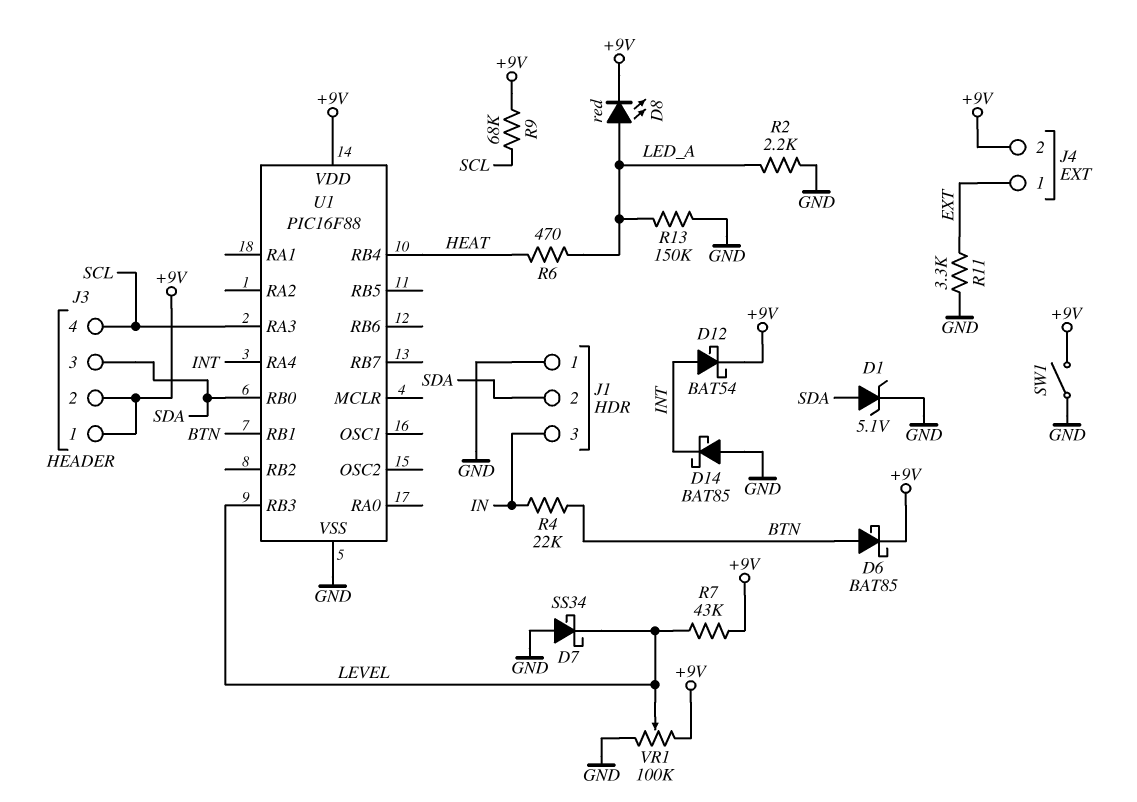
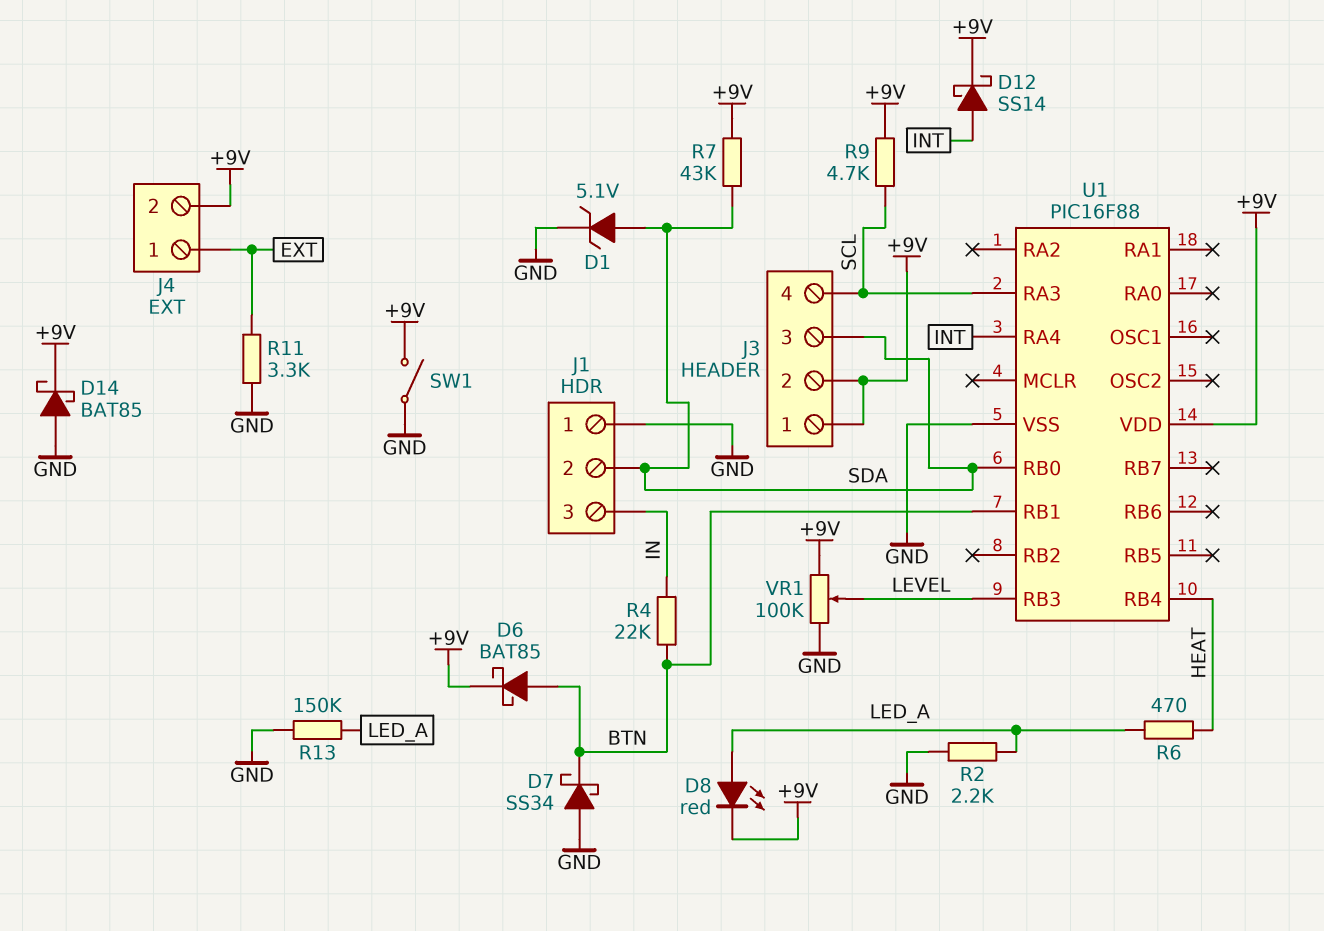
D7: schottky SS34 (A GND, K LEVEL) -> schottky SS34 (A GND, K BTN)
D12: schottky BAT54 (A INT, K +9V) -> schottky SS14 (A INT, K +9V)
D14: schottky BAT85 (A GND, K INT) -> schottky BAT85 (A GND, K +9V)
R7: 43k (+9V, LEVEL) -> 43k (+9V, SDA)
R9: 68k (+9V, SCL) -> 4.7k (+9V, SCL)

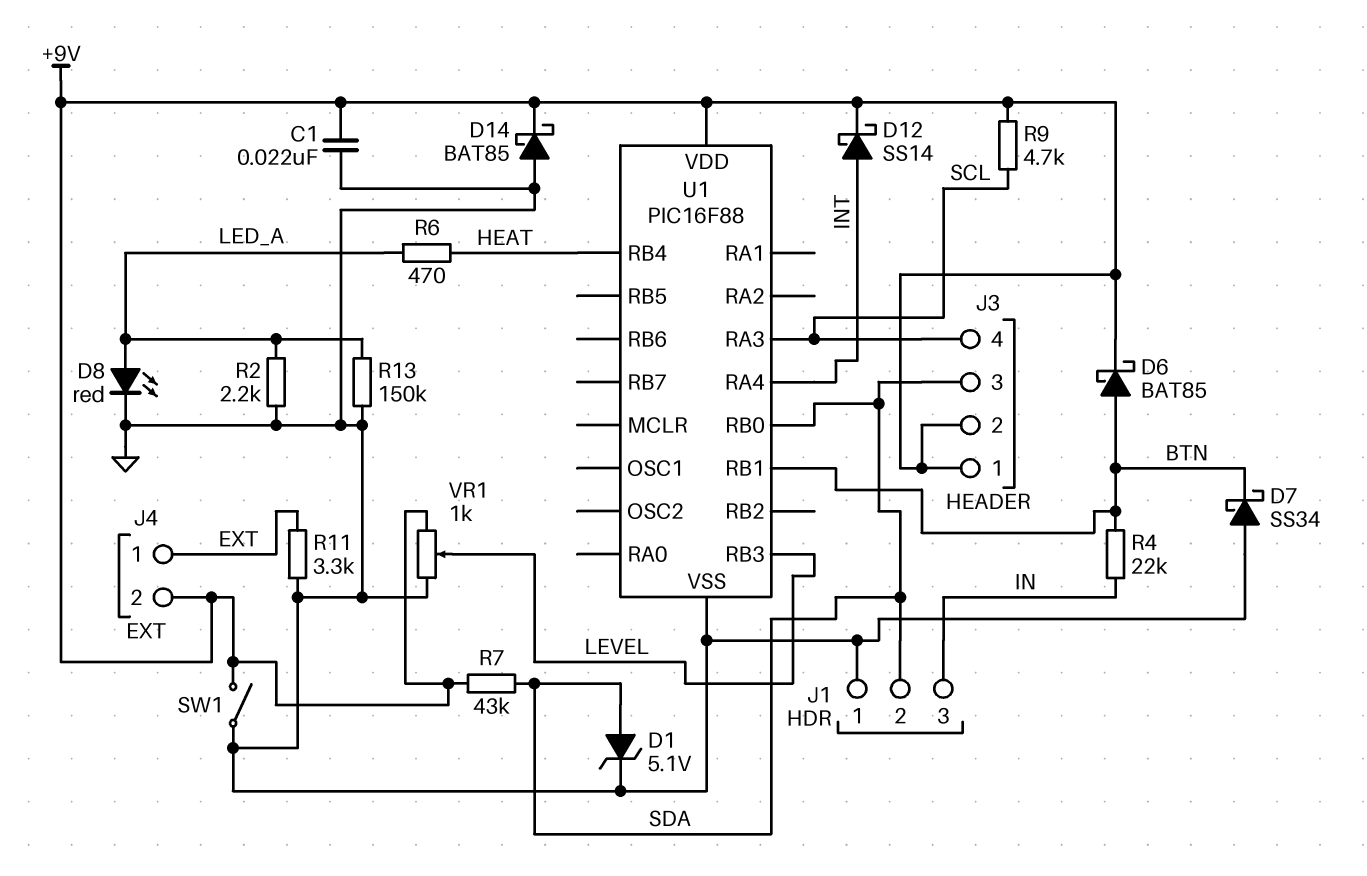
C1: none -> 22nF (+9V, GND)
D8: LED red (A LED_A, K +9V) -> LED red (A LED_A, K GND)
VR1: 100k (+9V, GND, wiper LEVEL) -> 1k (+9V, GND, wiper LEVEL)

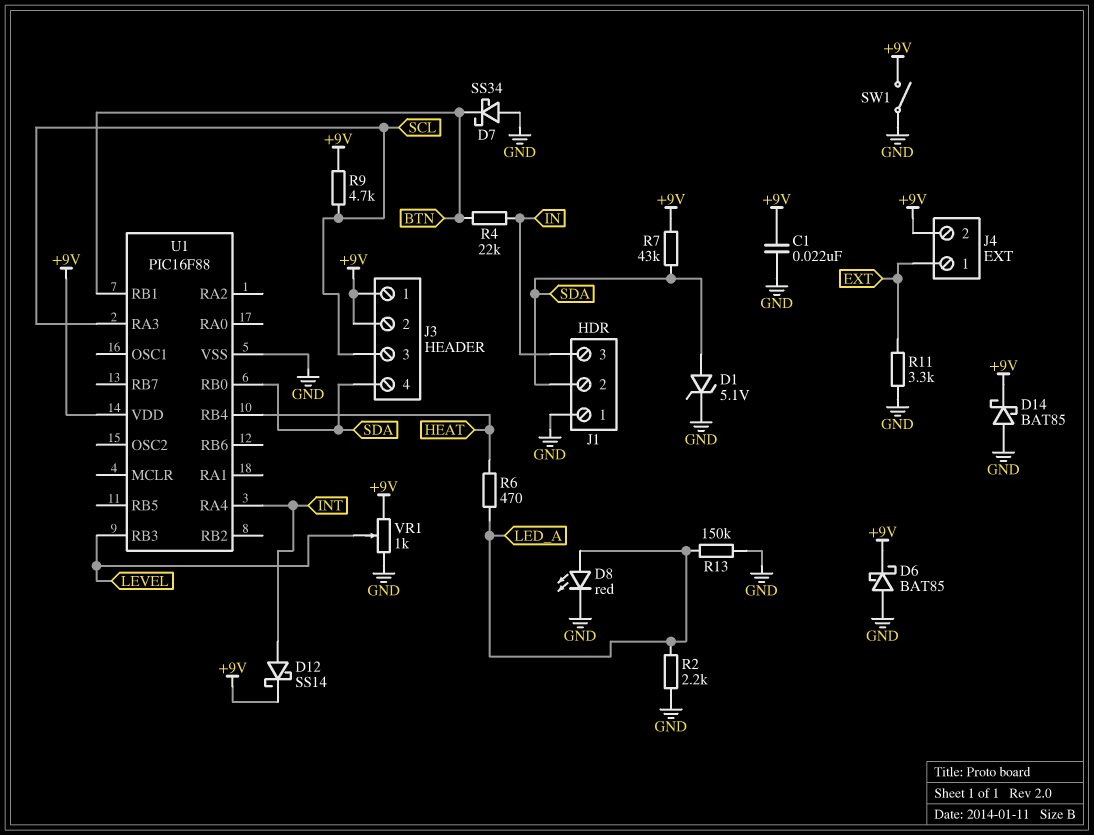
D6: schottky BAT85 (A BTN, K +9V) -> schottky BAT85 (A GND, K +9V)
J3 pin 3: SDA -> SCL
J3 pin 4: SCL -> SDA

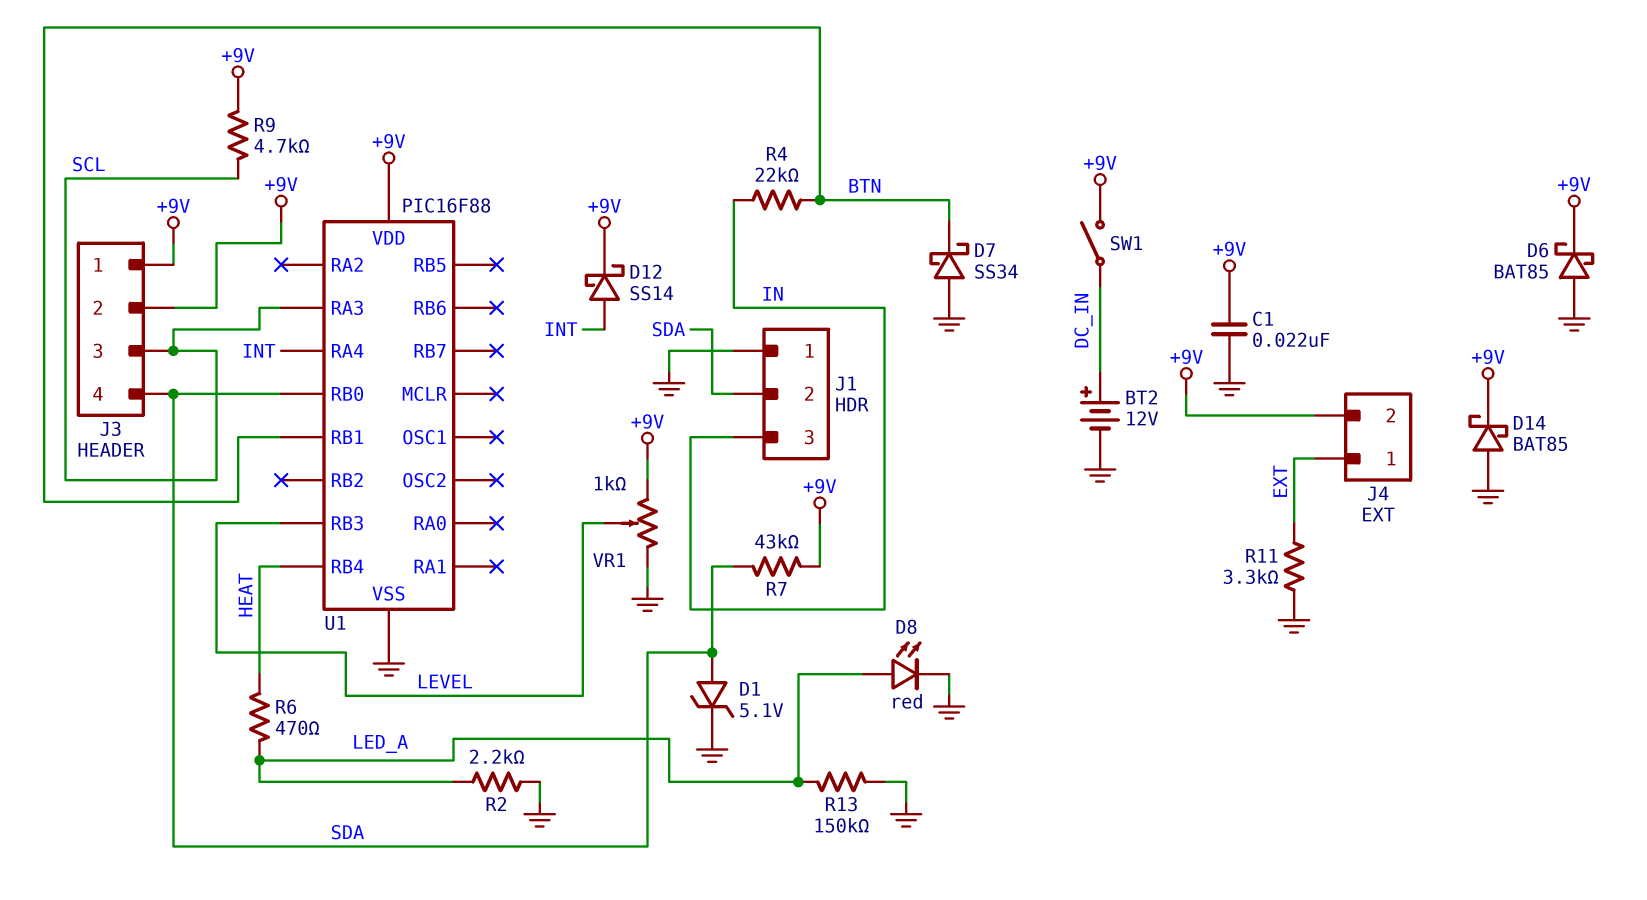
BT2: none -> 12V (plus DC_IN, minus GND)
SW1: switch (+9V, GND) -> switch (+9V, DC_IN)

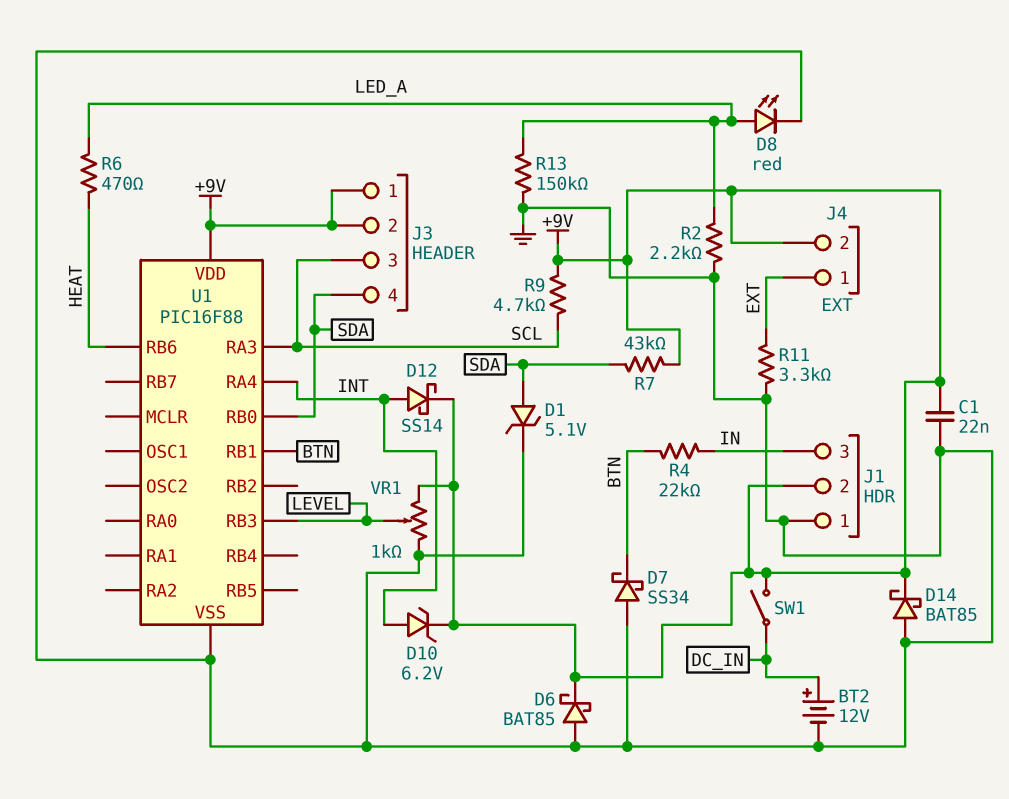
D10: none -> zener 6.2V (A INT, K +9V)
J1 pin 2: SDA -> +9V
U1 pin RB4: HEAT -> none
U1 pin RB6: none -> HEAT

